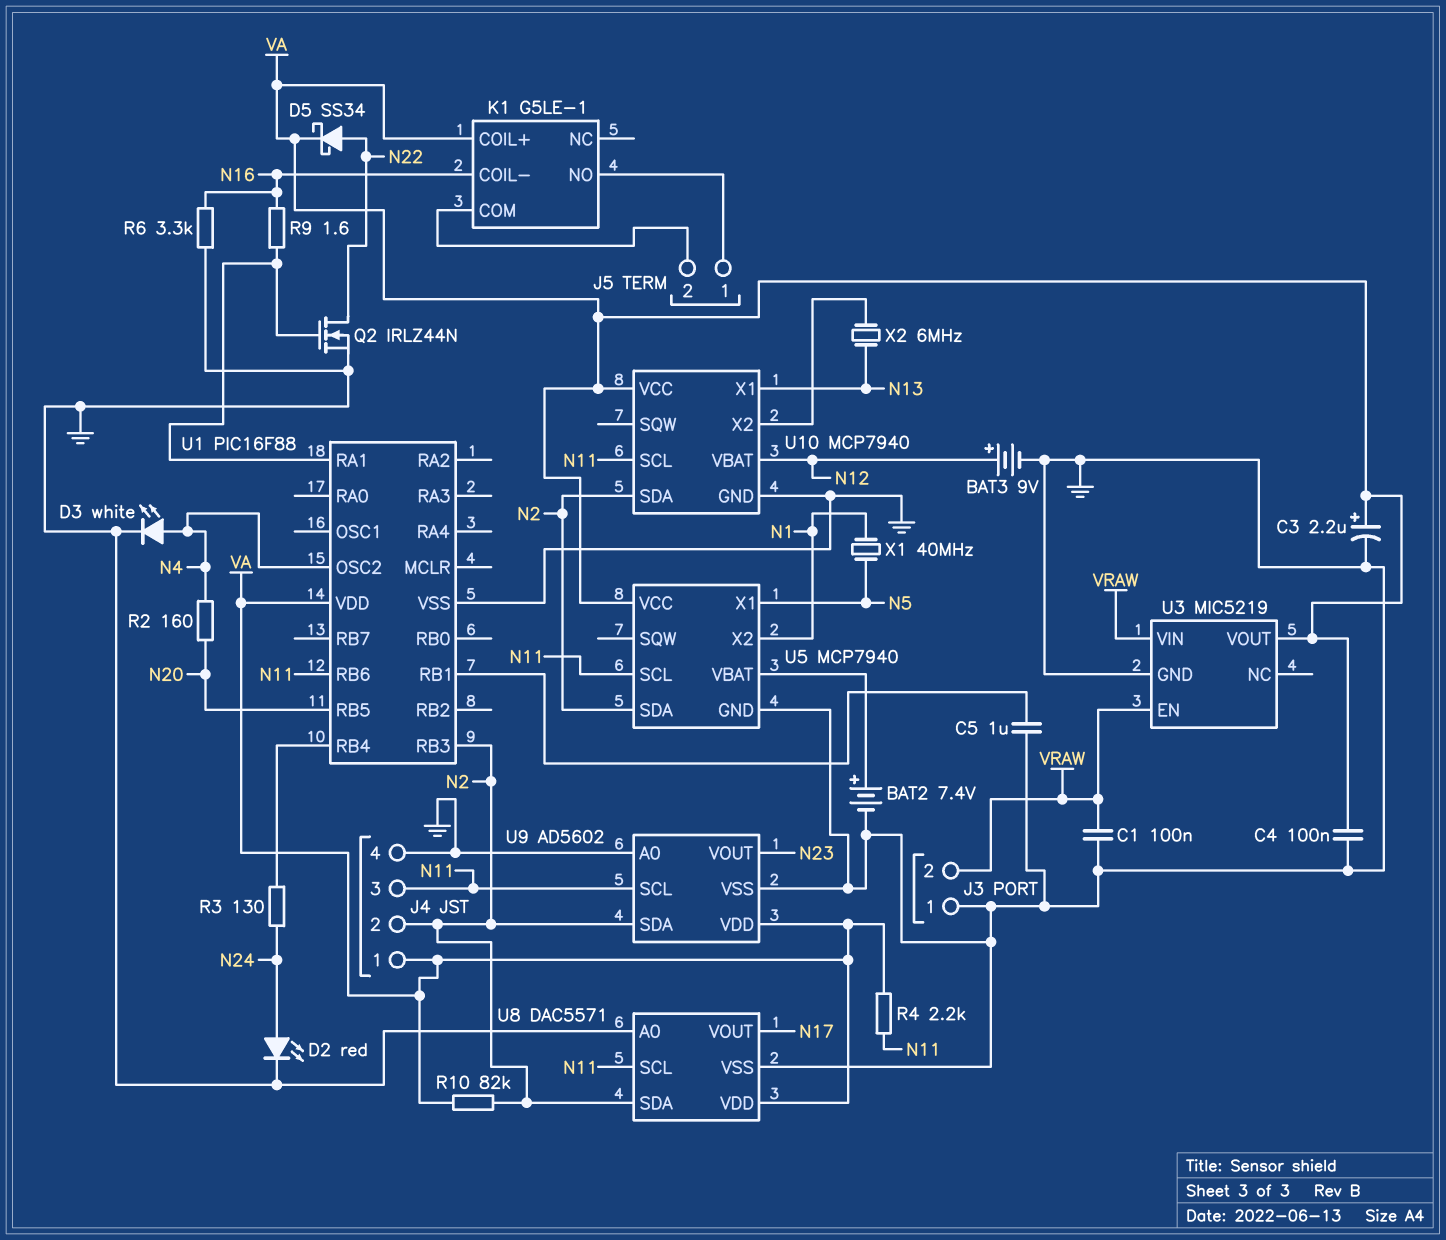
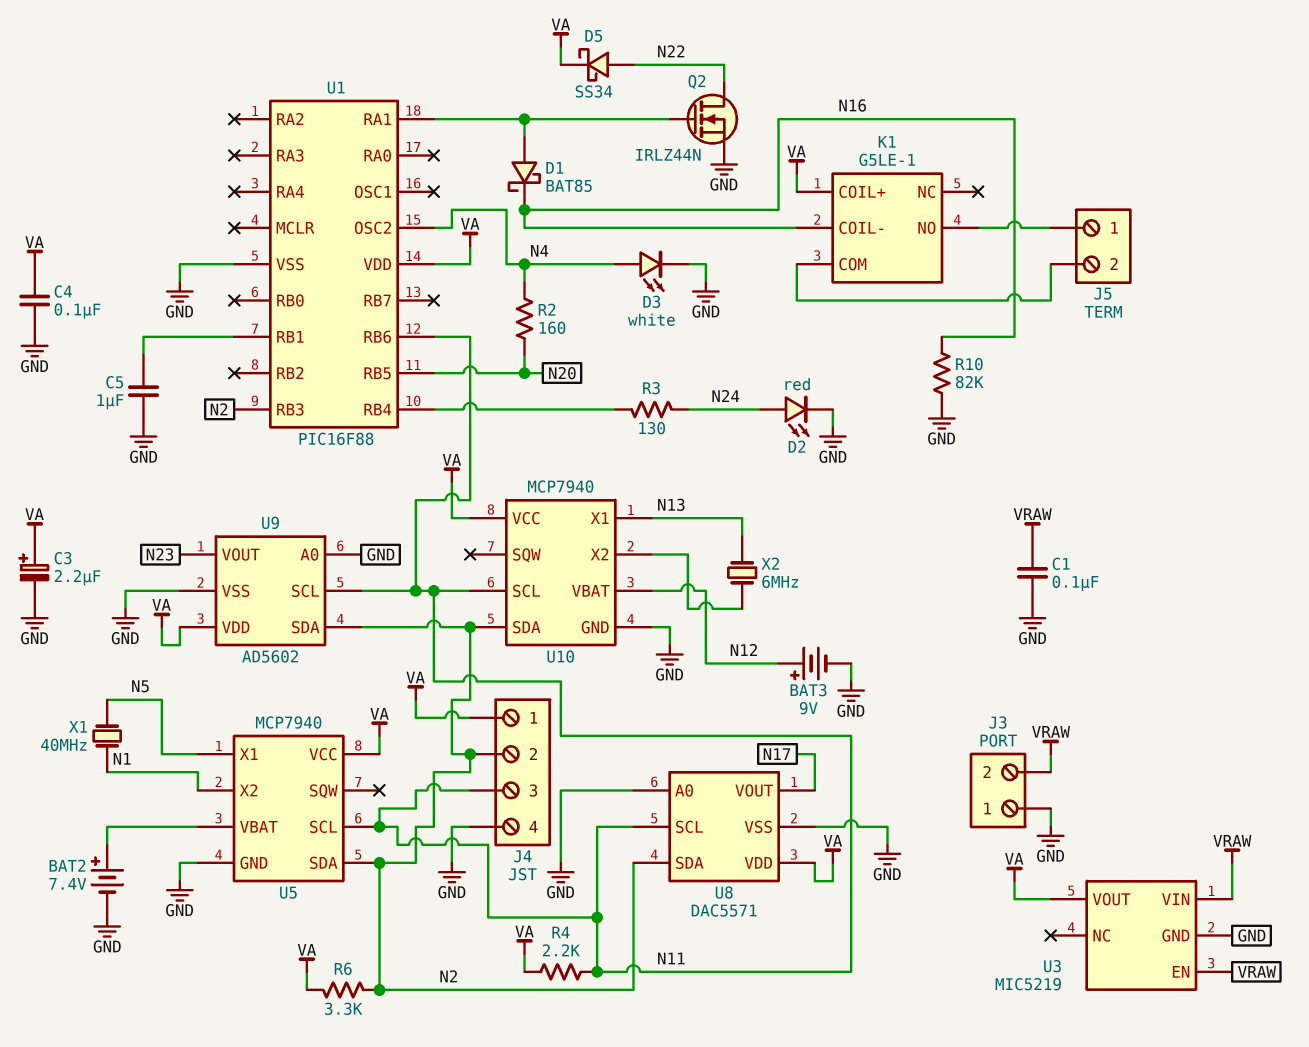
D1: none -> schottky BAT85 (A U1/RA1, K N16)
R6: 3.3k (GND, N16) -> 3.3k (N2, VA)
R9: 1.6 (N16, U1/RA1) -> none
R10: 82k (N2, VA) -> 82k (GND, N16)

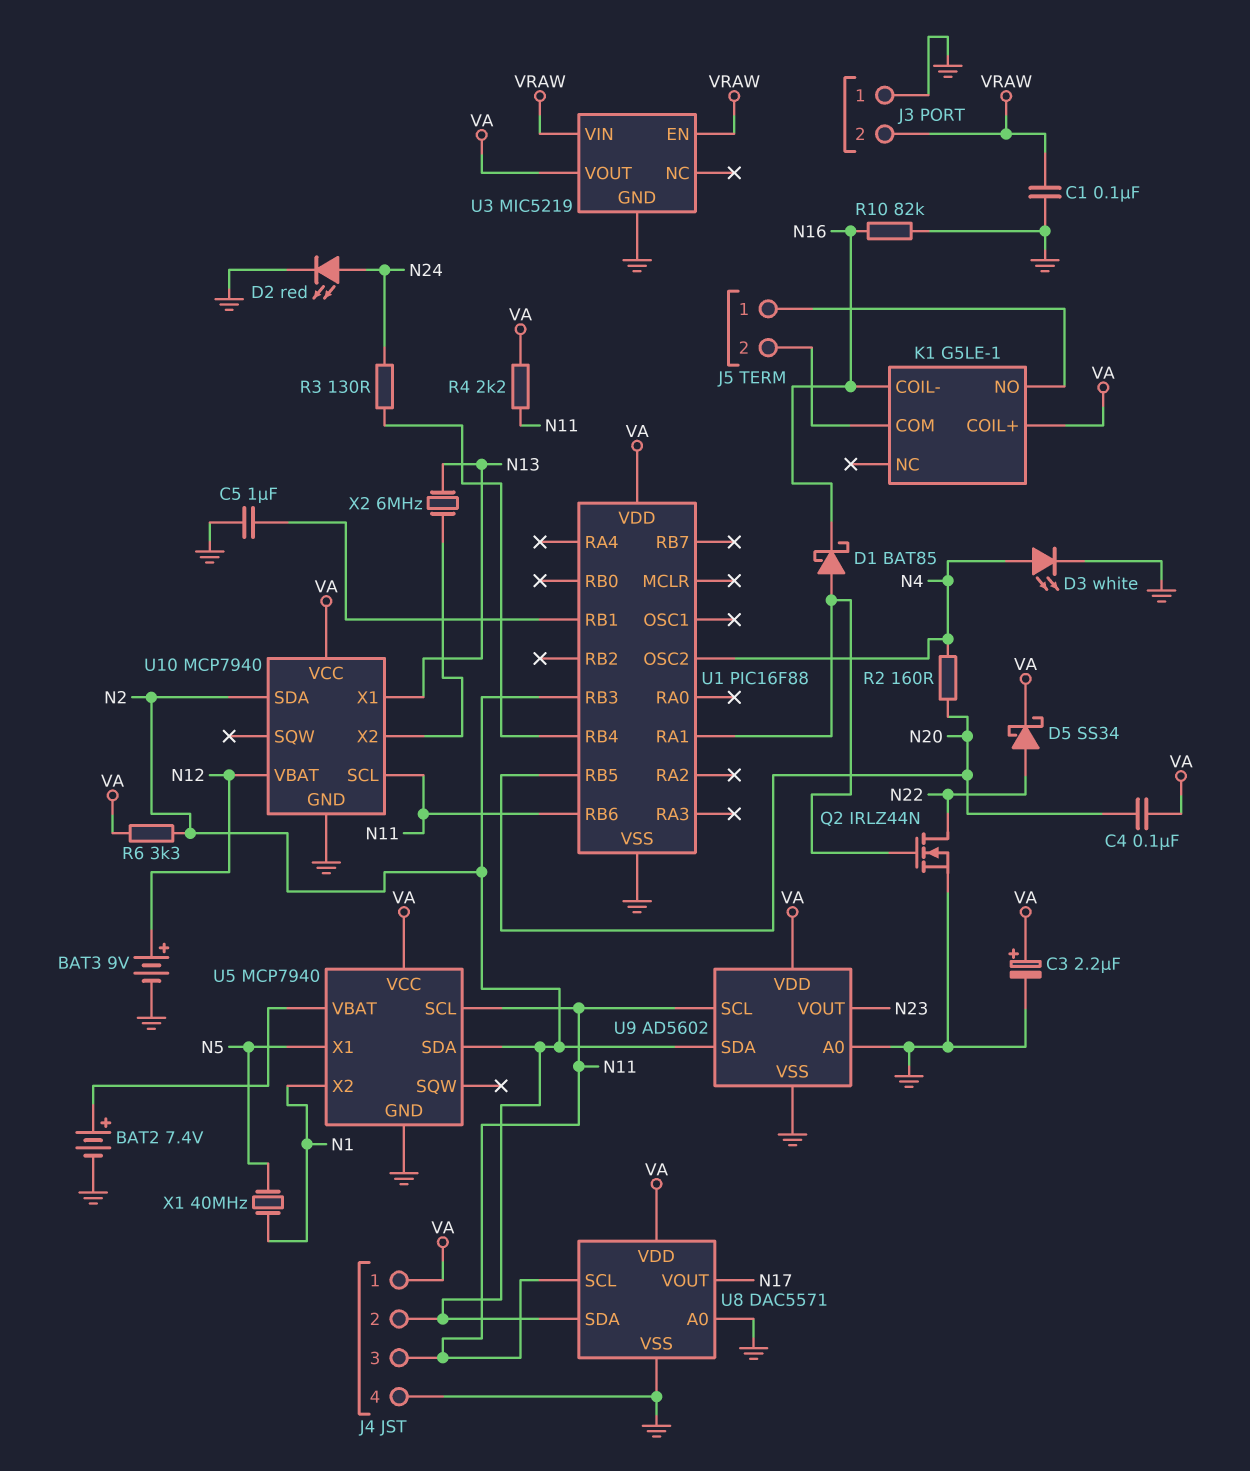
C4: 100nF (GND, VA) -> 100nF (N20, VA)

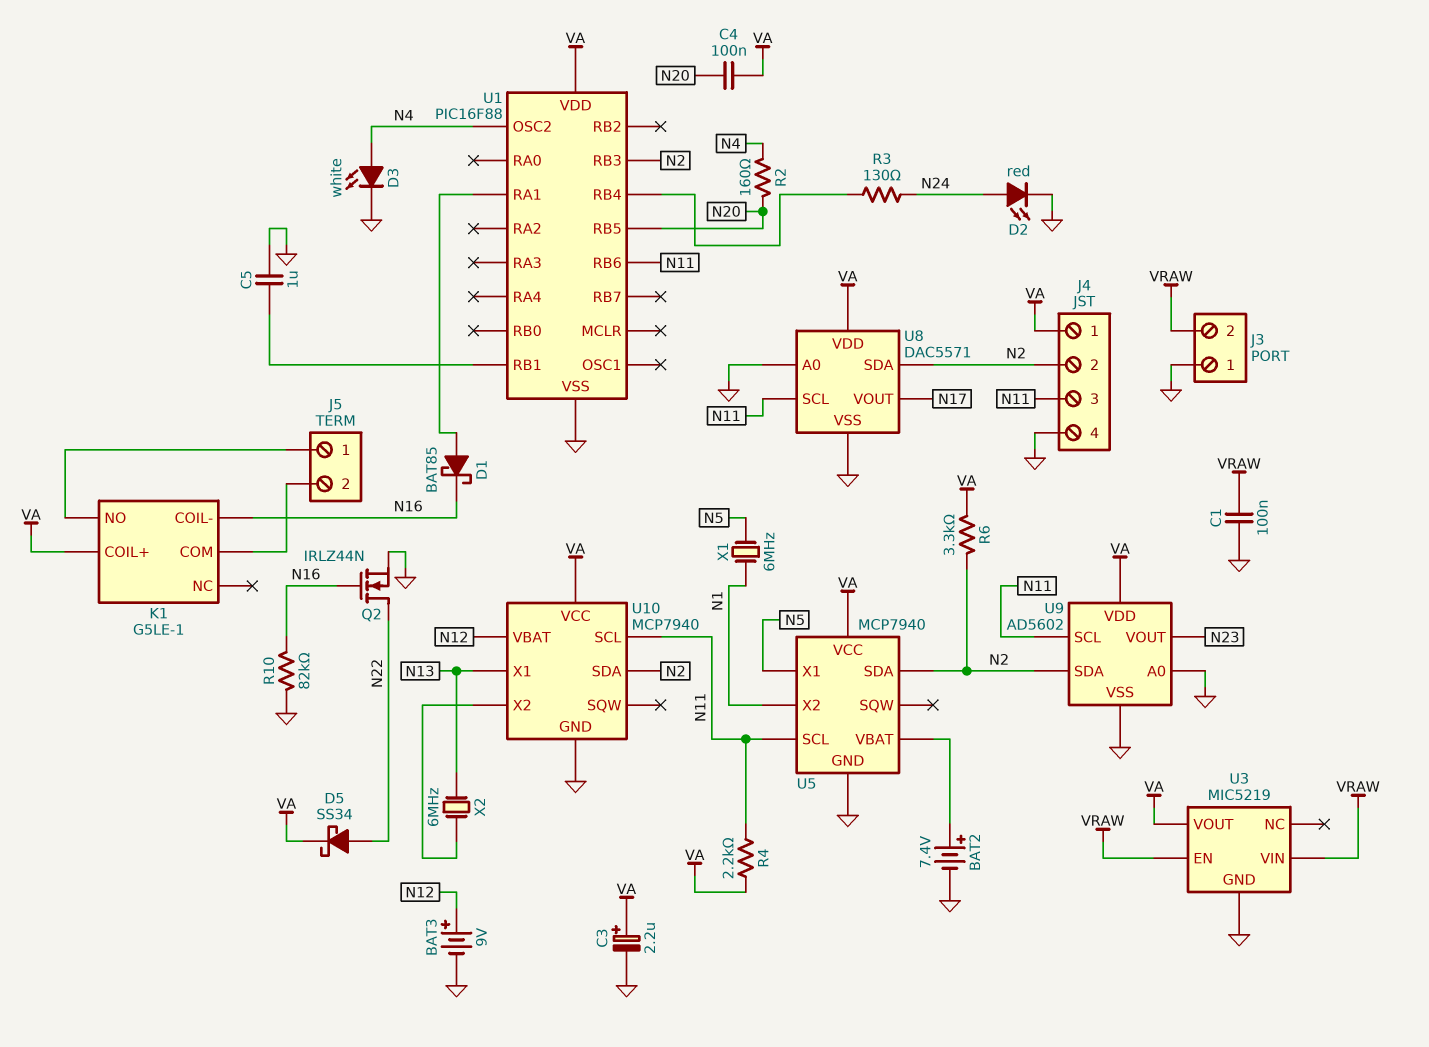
Q2: NMOS IRLZ44N (G U1/RA1, D N22, S GND) -> NMOS IRLZ44N (G N16, D N22, S GND)
X1: 40MHz (N1, N5) -> 6MHz (N1, N5)

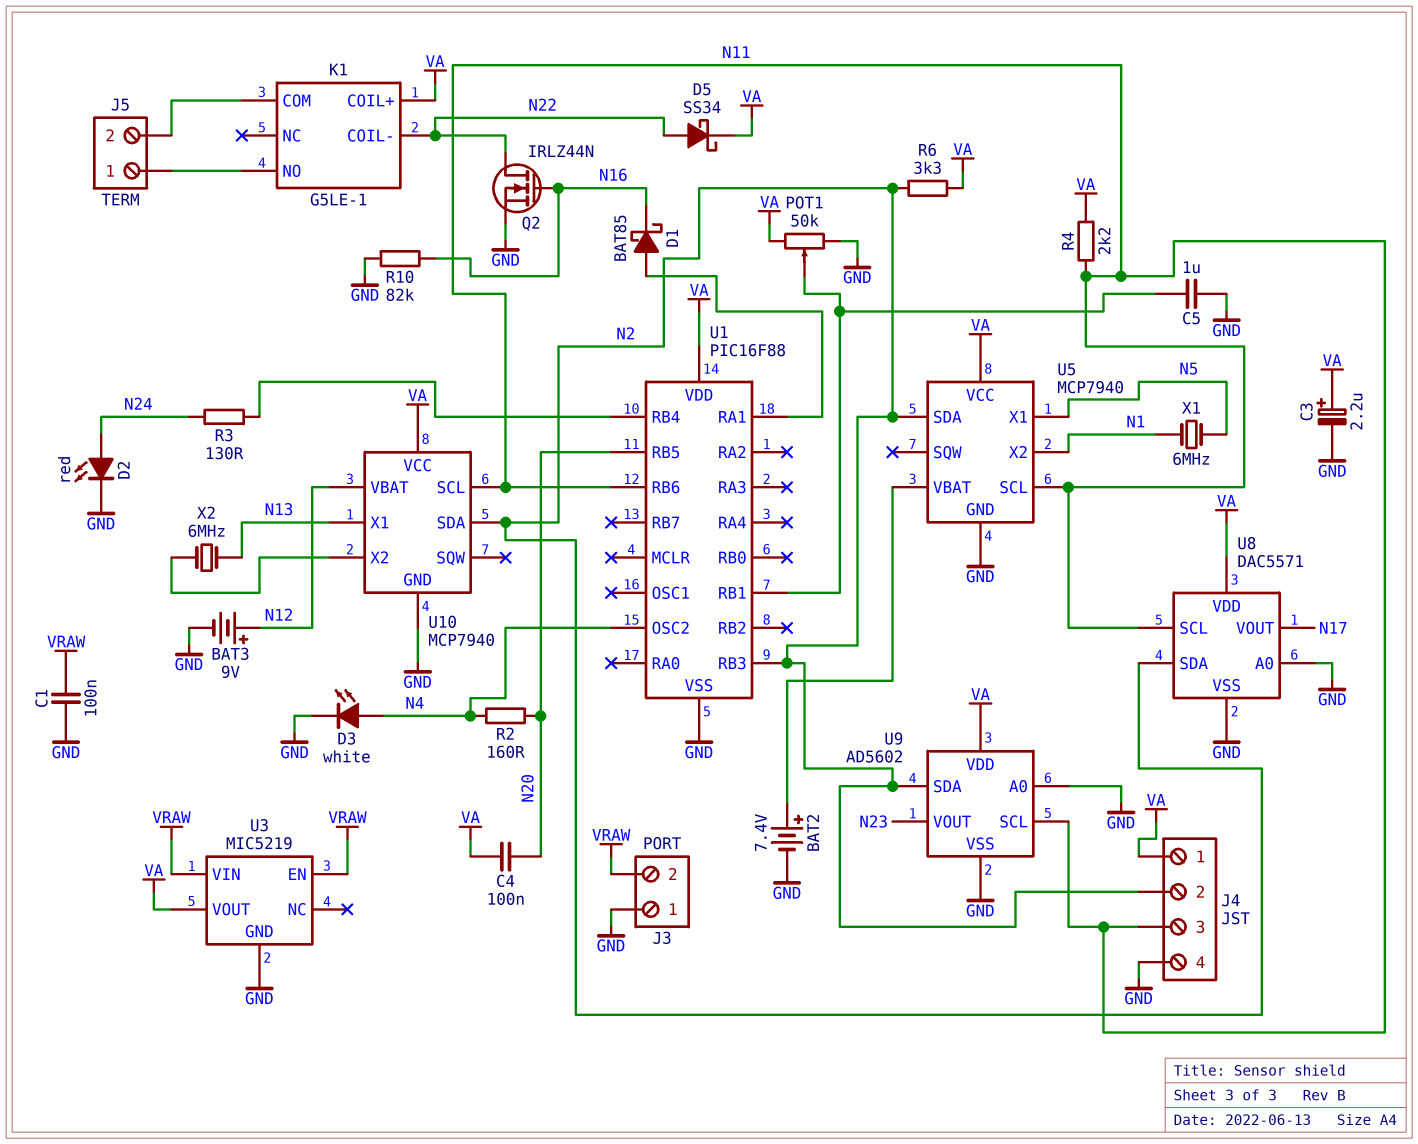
K1 pin COIL-: N16 -> N22
POT1: none -> 50k (GND, VA, wiper U1/RB1)

